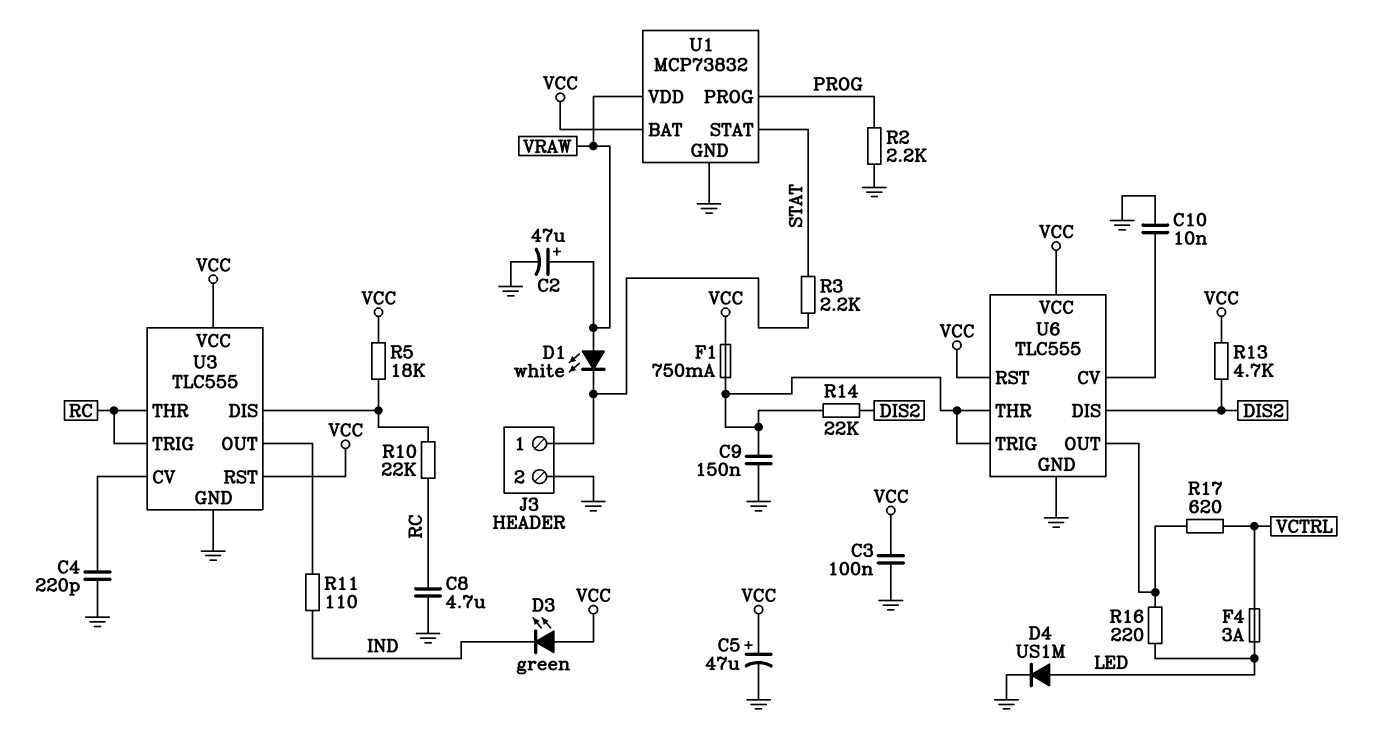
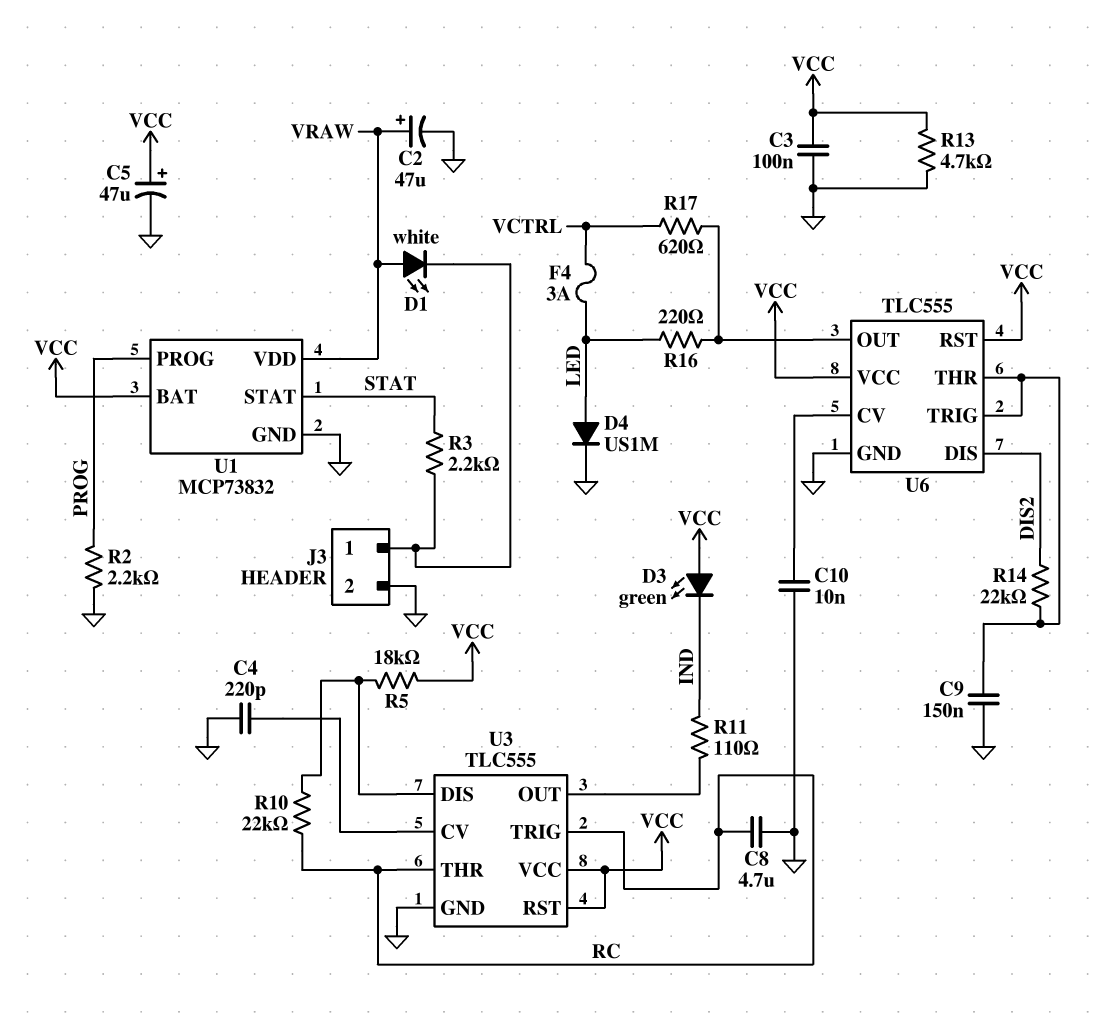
F1: 750mA (U6/THR, VCC) -> none
R13: 4.7k (DIS2, VCC) -> 4.7k (GND, VCC)

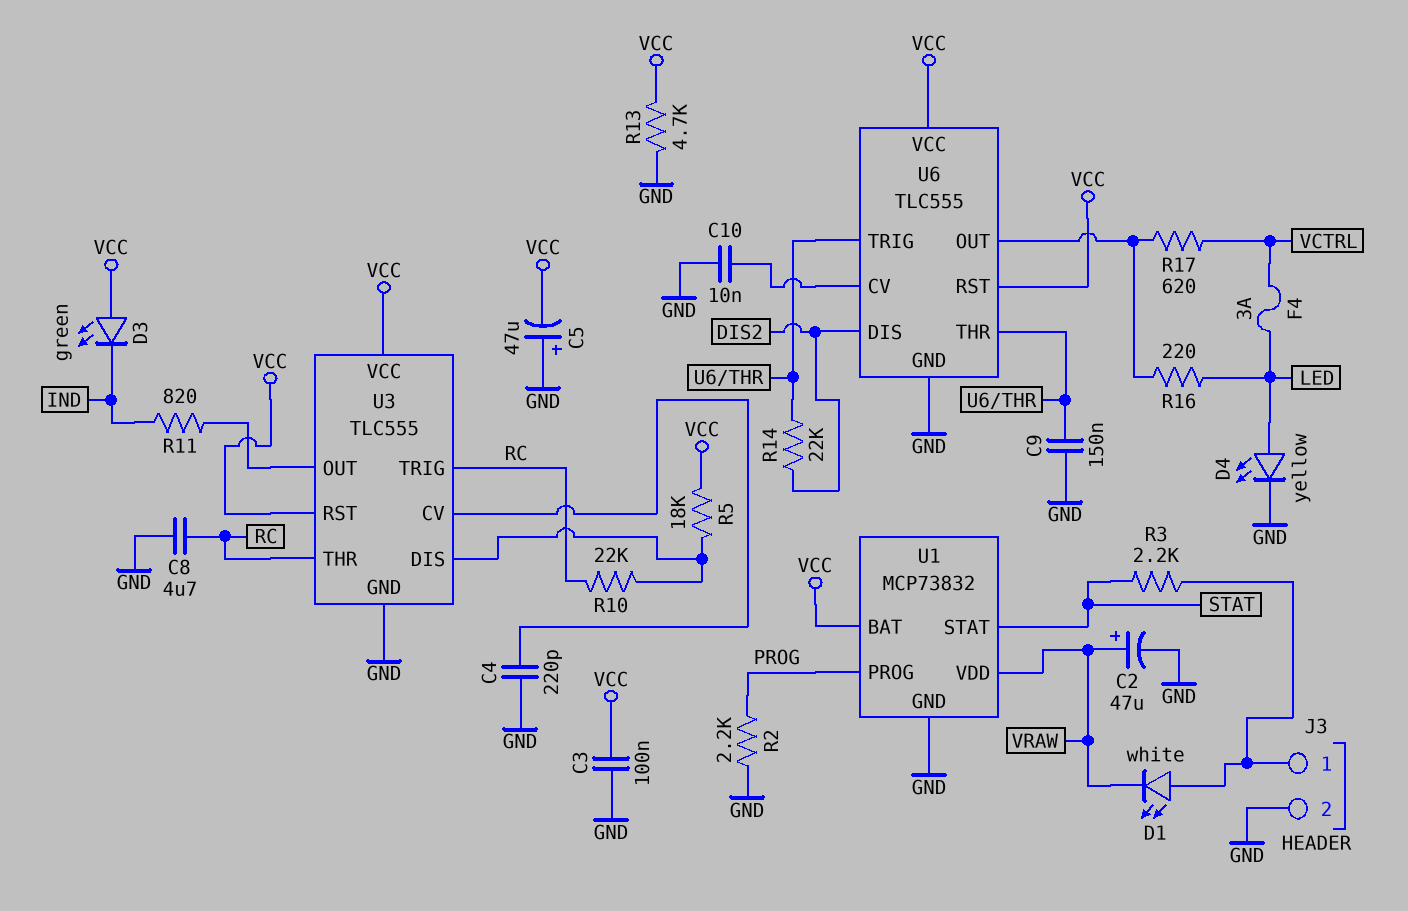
C5: 47uF (plus VCC, minus GND) -> 47uF (plus GND, minus VCC)
D1: LED white (A VRAW, K J3/1) -> LED white (A J3/1, K VRAW)
D4: diode US1M (A LED, K GND) -> LED yellow (A LED, K GND)
R11: 110 (IND, U3/OUT) -> 820 (IND, U3/OUT)

